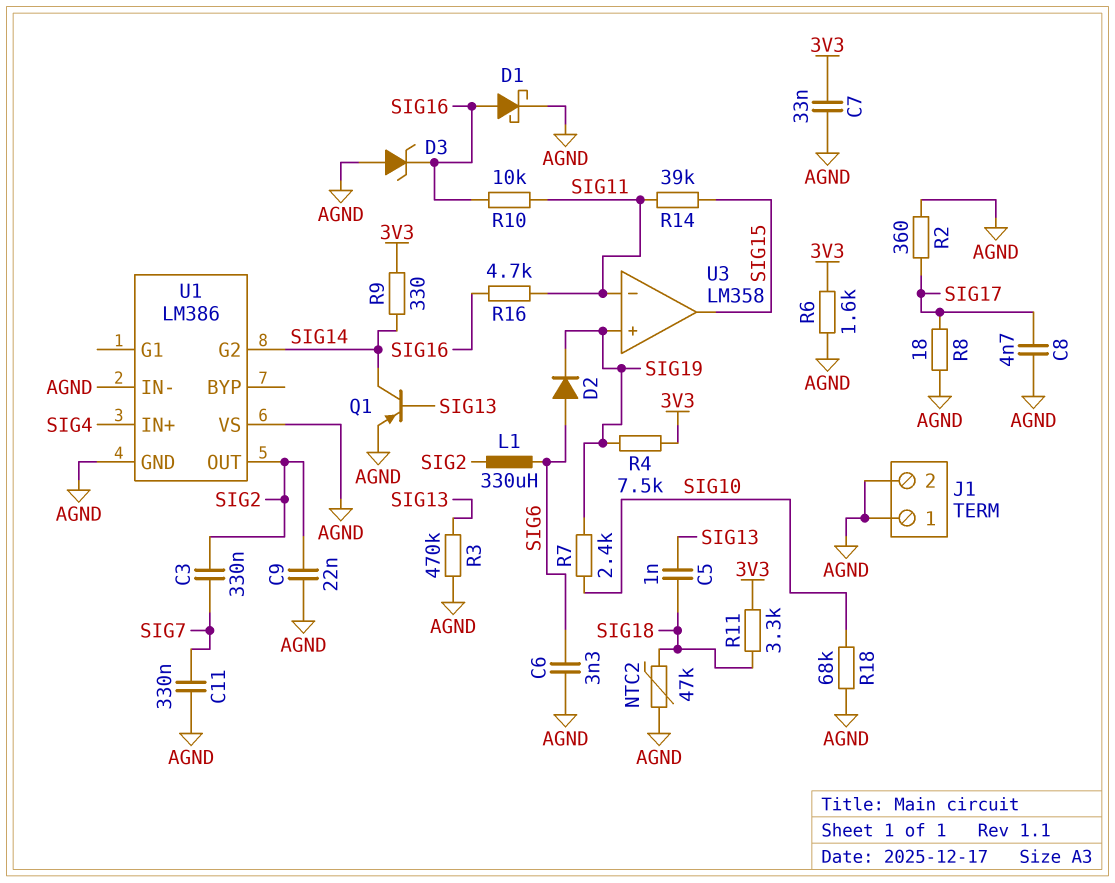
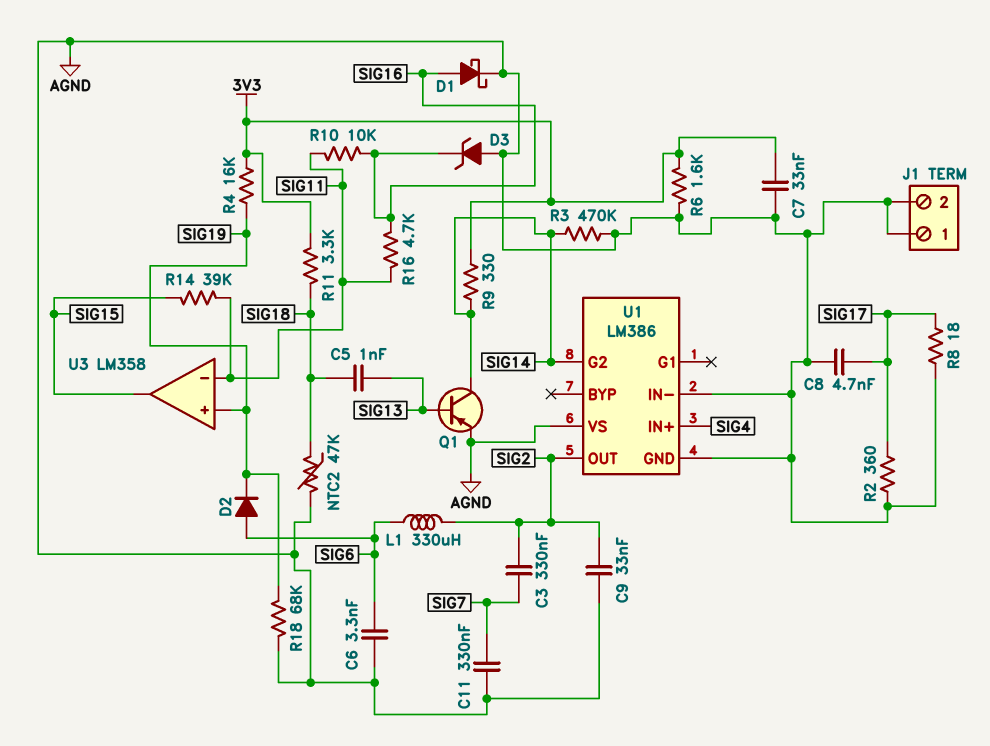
C9: 22nF (AGND, SIG2) -> 33nF (AGND, SIG2)
R3: 470k (AGND, SIG13) -> 470k (AGND, SIG14)
R4: 7.5k (3V3, SIG19) -> 16k (3V3, SIG19)
R7: 2.4k (SIG10, SIG19) -> none
R18: 68k (AGND, SIG10) -> 68k (AGND, SIG19)

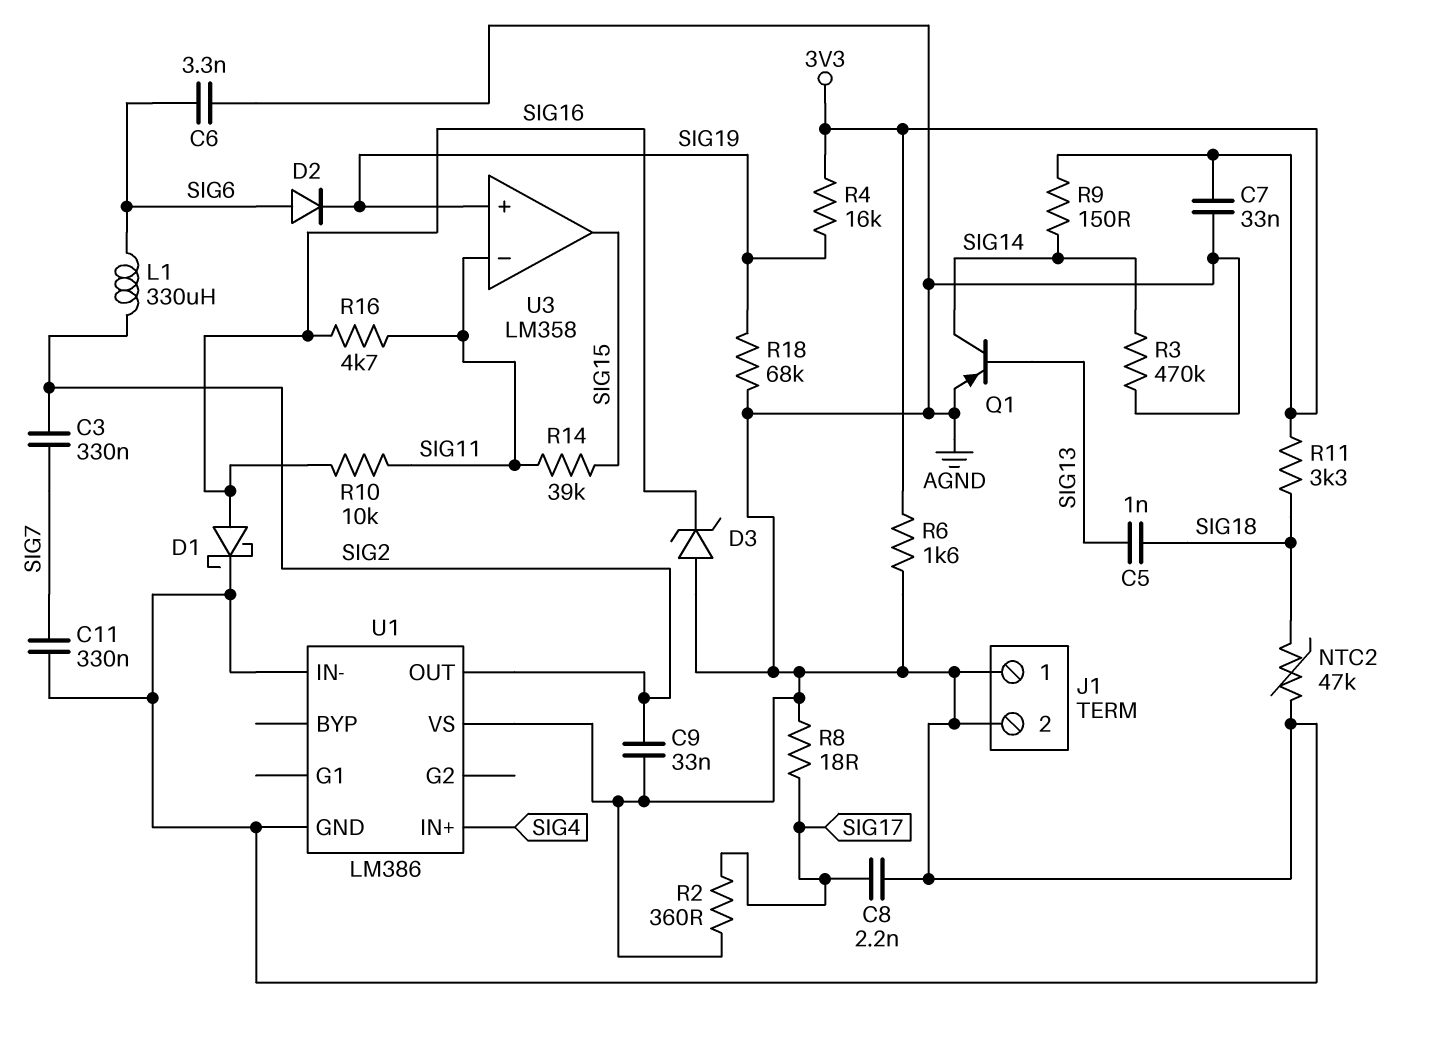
C8: 4.7nF (AGND, SIG17) -> 2.2nF (AGND, SIG17)
R9: 330 (3V3, SIG14) -> 150 (3V3, SIG14)
U1 pin G2: SIG14 -> none

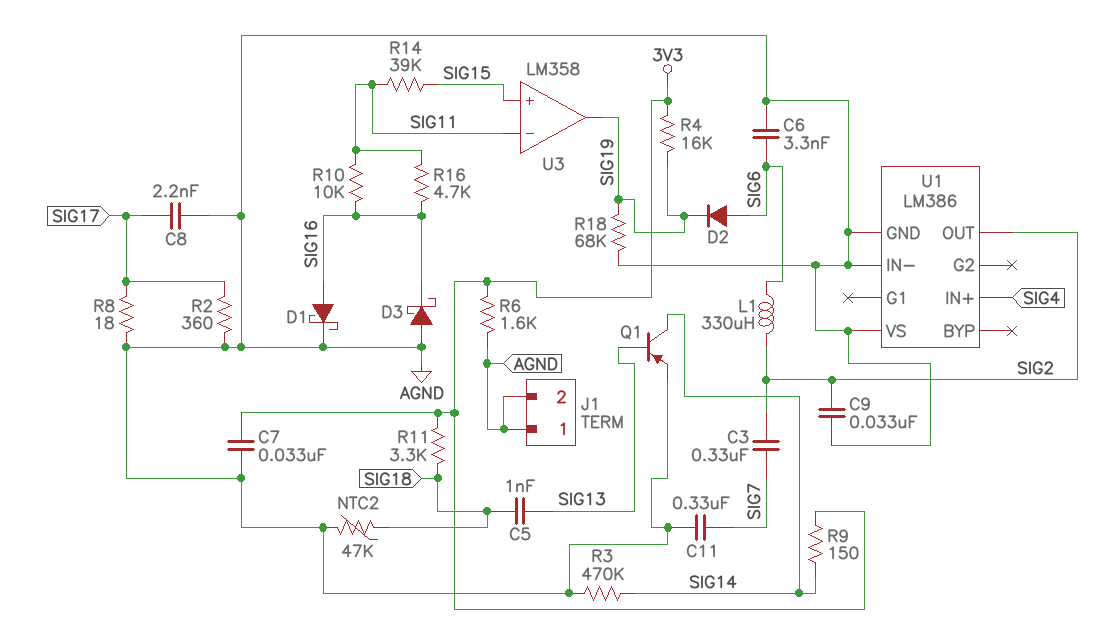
D3: zener (A AGND, K SIG16) -> schottky (A AGND, K SIG16)
U3 pin in+: SIG19 -> SIG15
U3 pin out: SIG15 -> SIG19

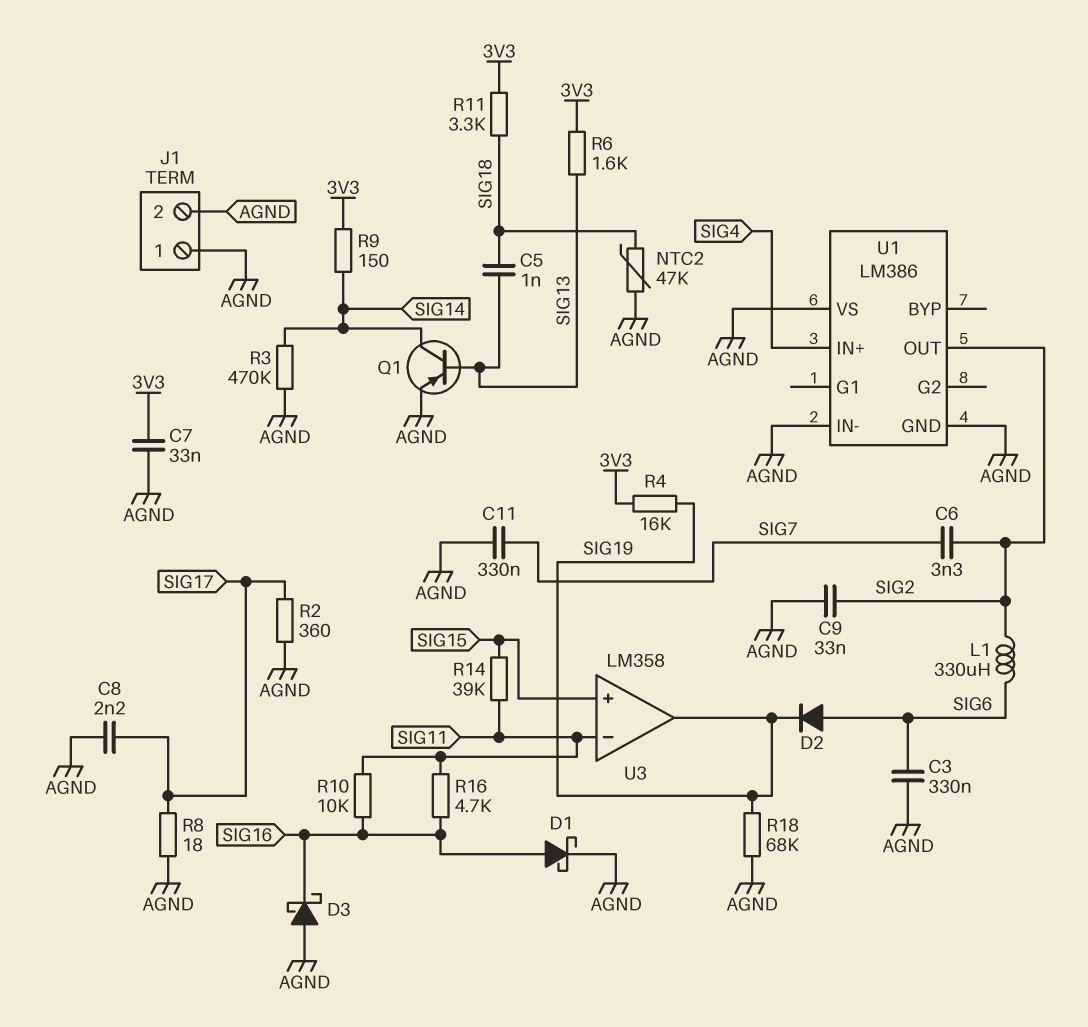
C3: 330nF (SIG2, SIG7) -> 330nF (AGND, SIG6)
C6: 3.3nF (AGND, SIG6) -> 3.3nF (SIG2, SIG7)
R6: 1.6k (3V3, AGND) -> 1.6k (3V3, SIG13)

